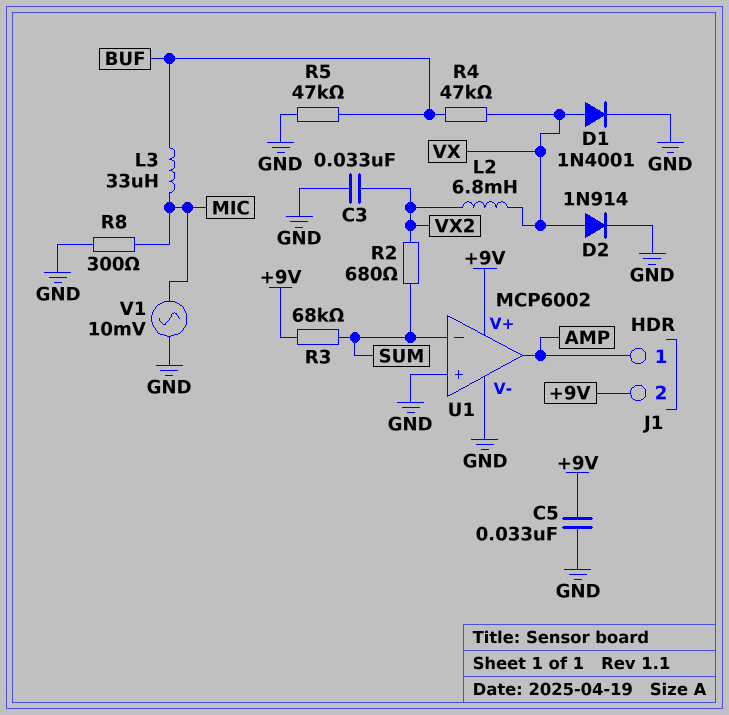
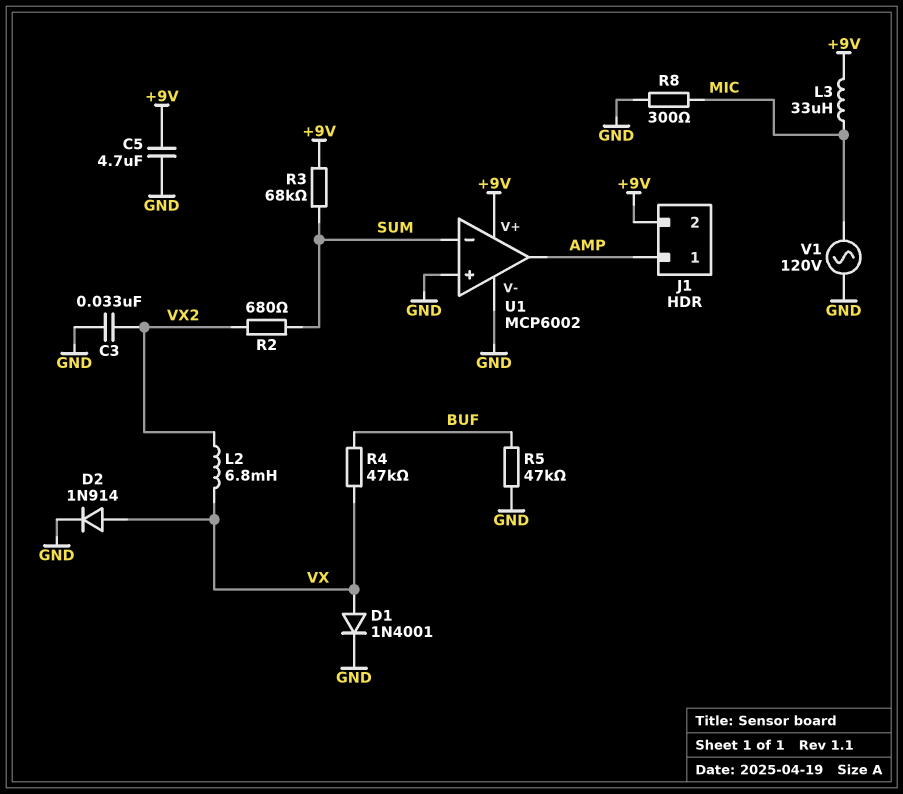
C5: 33nF (+9V, GND) -> 4.7uF (+9V, GND)
L3: 33uH (BUF, MIC) -> 33uH (+9V, MIC)
V1: AC 10mV (GND, MIC) -> AC 120V (GND, MIC)

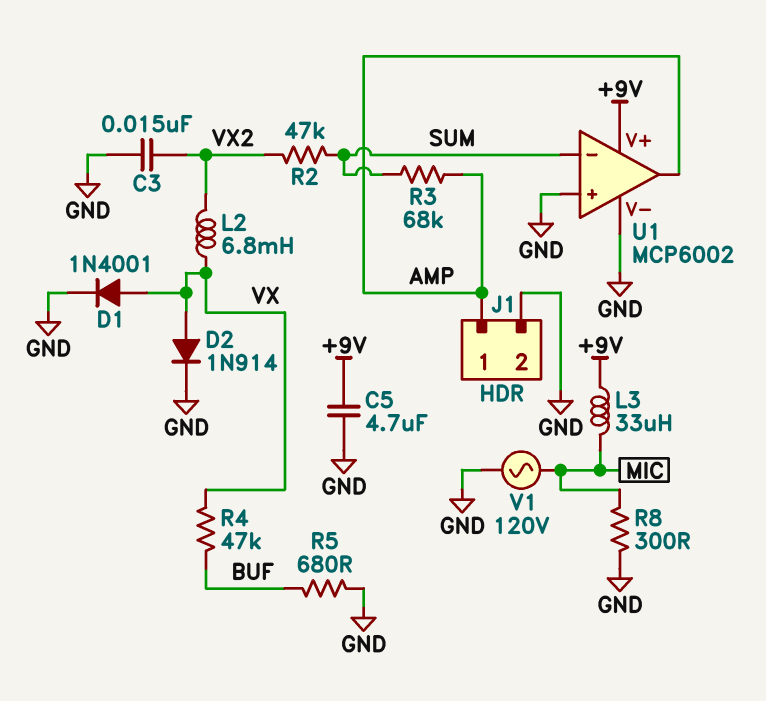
C3: 33nF (GND, VX2) -> 15nF (GND, VX2)
J1 pin 2: +9V -> GND
R2: 680 (SUM, VX2) -> 47k (SUM, VX2)
R3: 68k (+9V, SUM) -> 68k (AMP, SUM)
R5: 47k (BUF, GND) -> 680 (BUF, GND)

